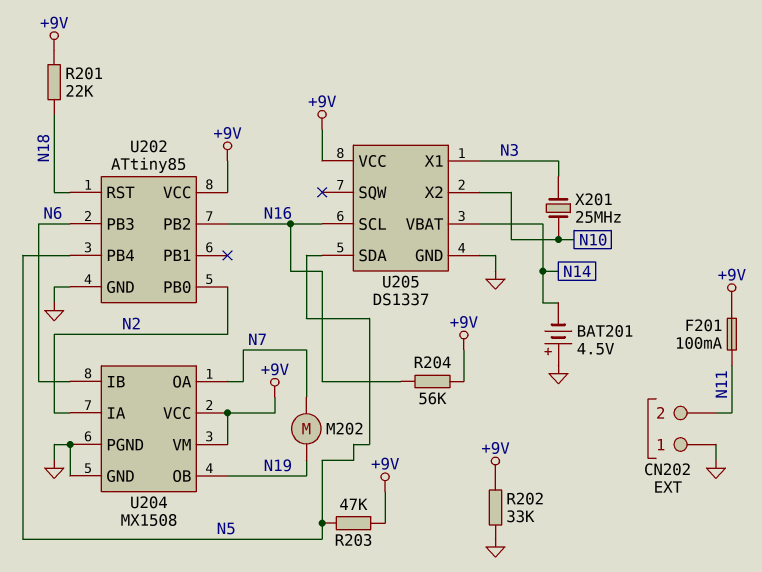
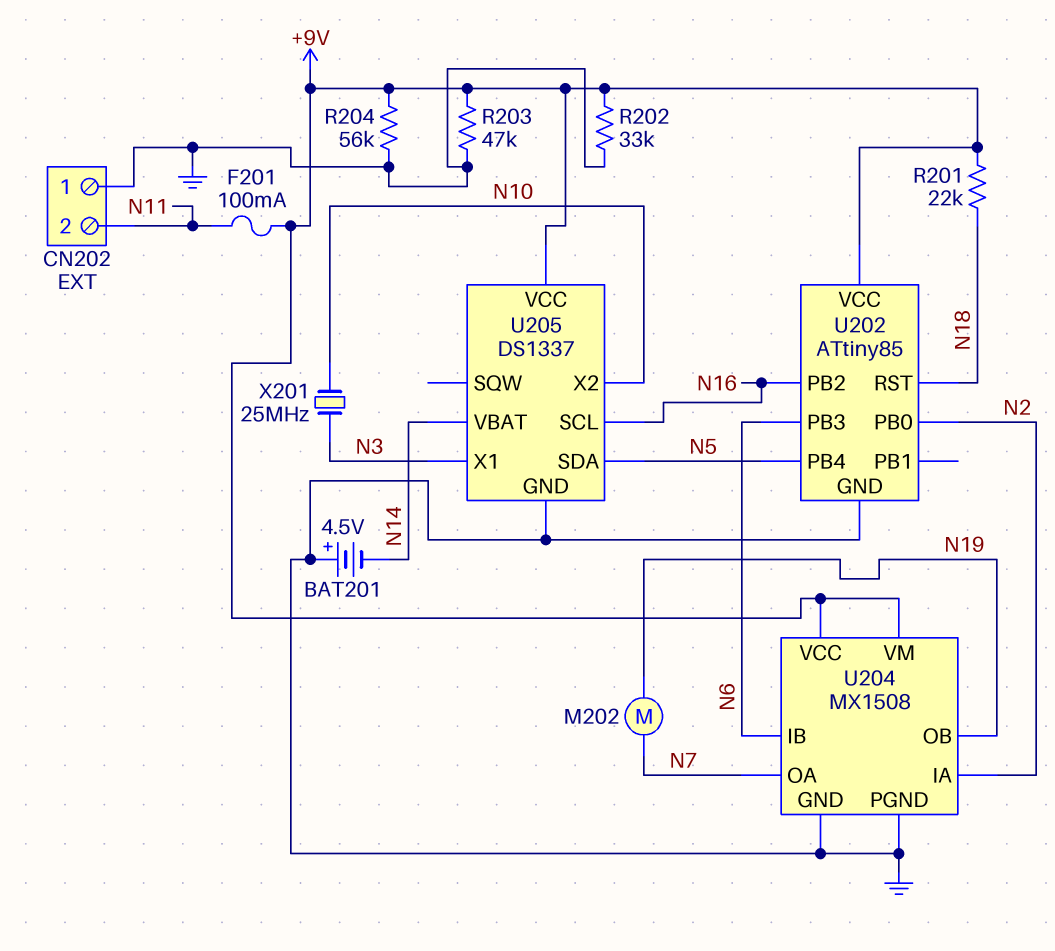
R203: 47k (+9V, N5) -> 47k (+9V, GND)
R204: 56k (+9V, N16) -> 56k (+9V, GND)

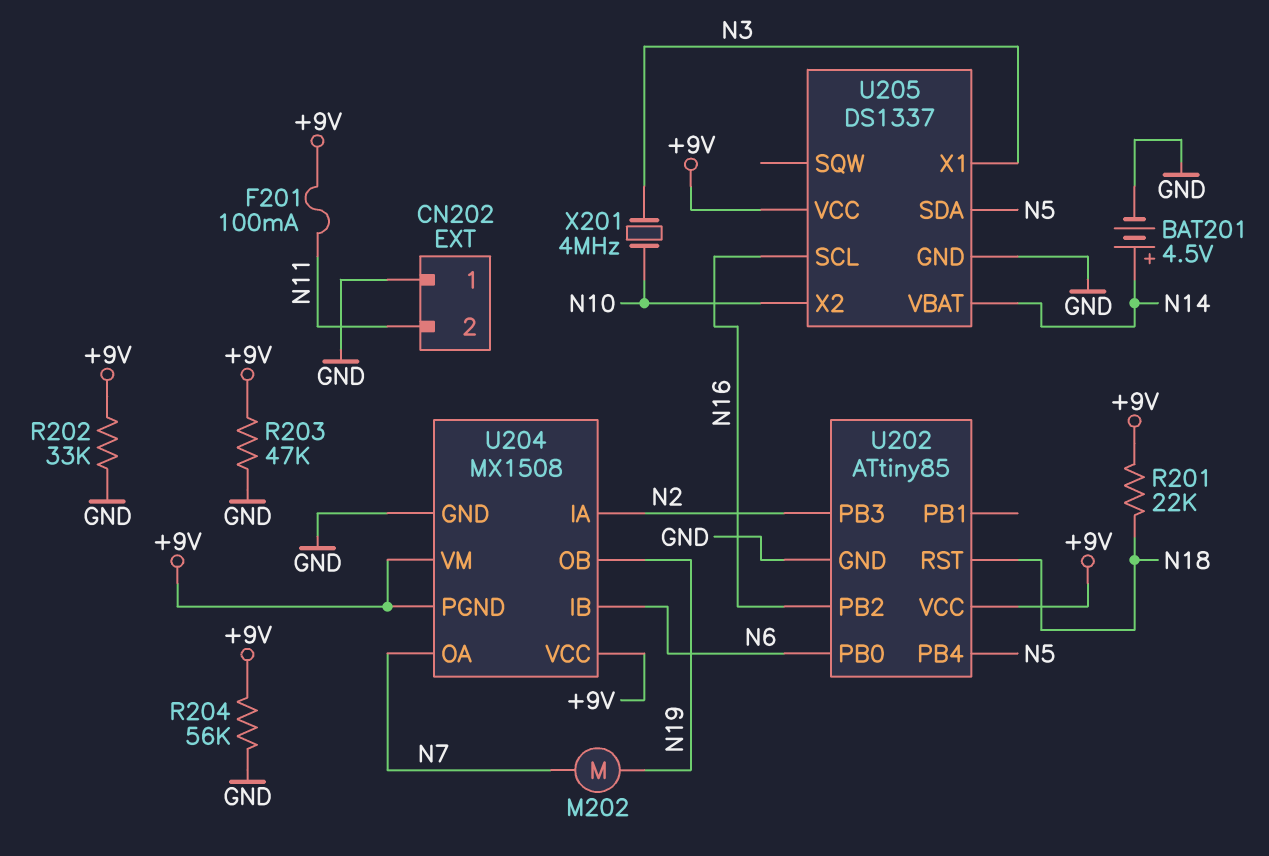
BAT201: 4.5V (plus GND, minus N14) -> 4.5V (plus N14, minus GND)
U202 pin PB0: N2 -> N6
U202 pin PB3: N6 -> N2
U204 pin PGND: GND -> +9V
X201: 25MHz (N3, N10) -> 4MHz (N3, N10)

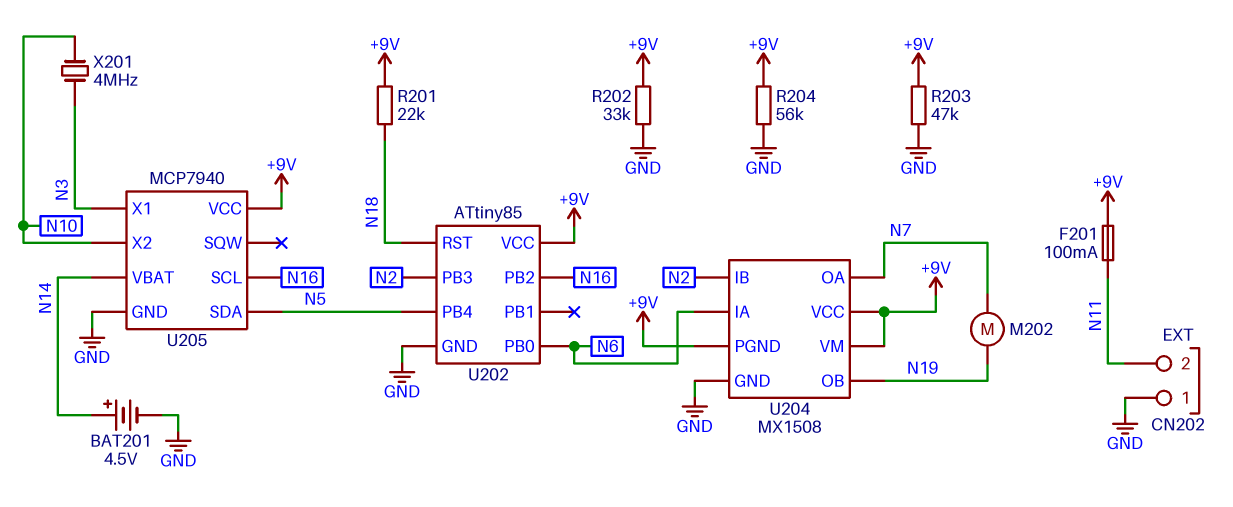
U204 pin IA: N2 -> N6
U204 pin IB: N6 -> N2
U205: DS1337 -> MCP7940

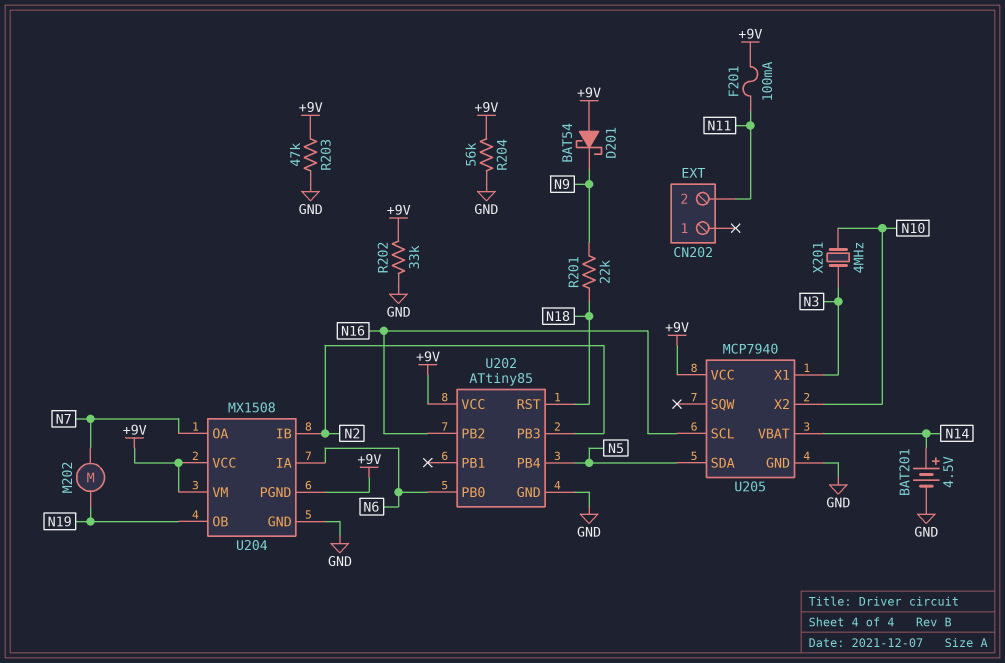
CN202 pin 1: GND -> none
D201: none -> schottky BAT54 (A +9V, K N9)
R201: 22k (+9V, N18) -> 22k (N9, N18)

